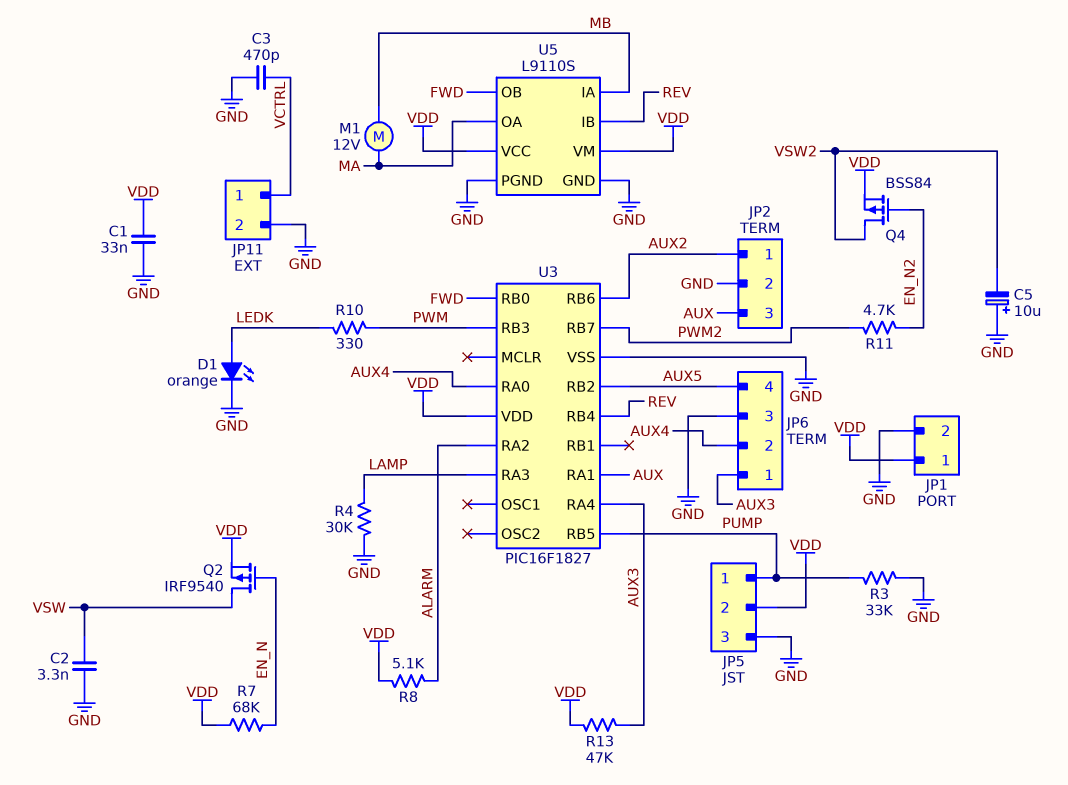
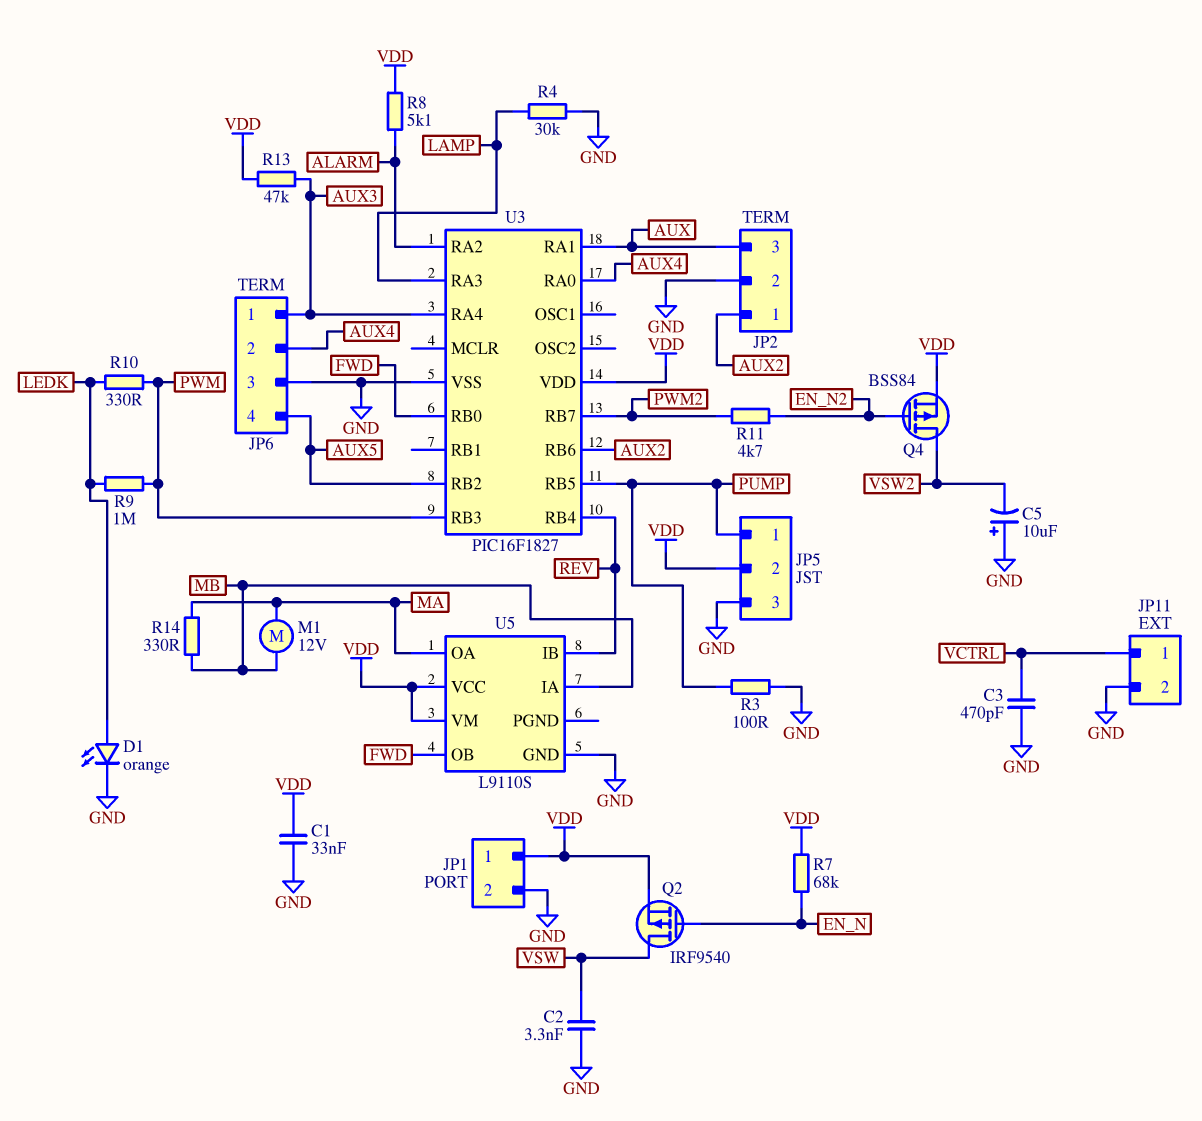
R3: 33k (GND, PUMP) -> 100 (GND, PUMP)
R9: none -> 1M (LEDK, PWM)
R14: none -> 330 (MA, MB)
U5 pin PGND: GND -> none

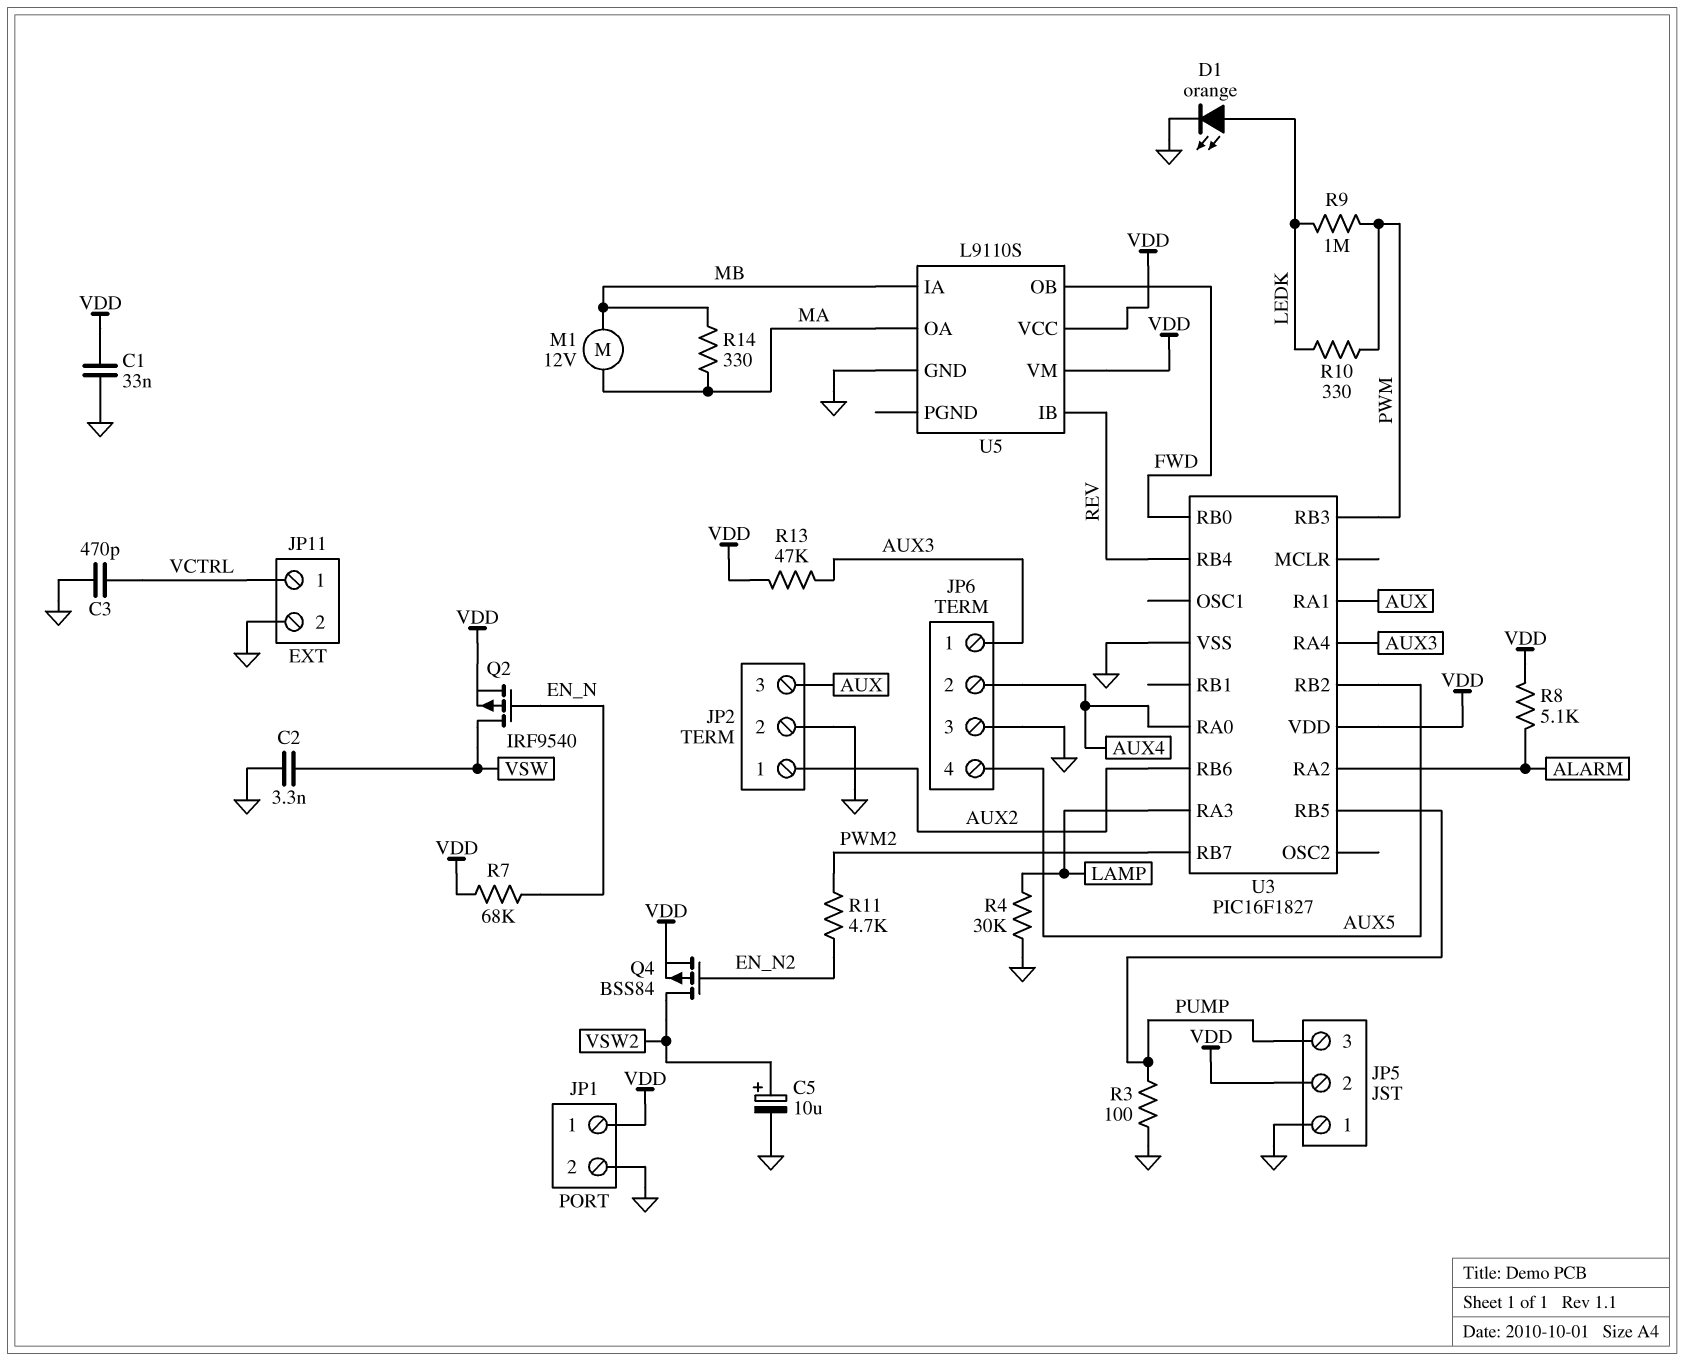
C5: 10uF (plus GND, minus VSW2) -> 10uF (plus VSW2, minus GND)
JP5 pin 1: PUMP -> GND
JP5 pin 3: GND -> PUMP

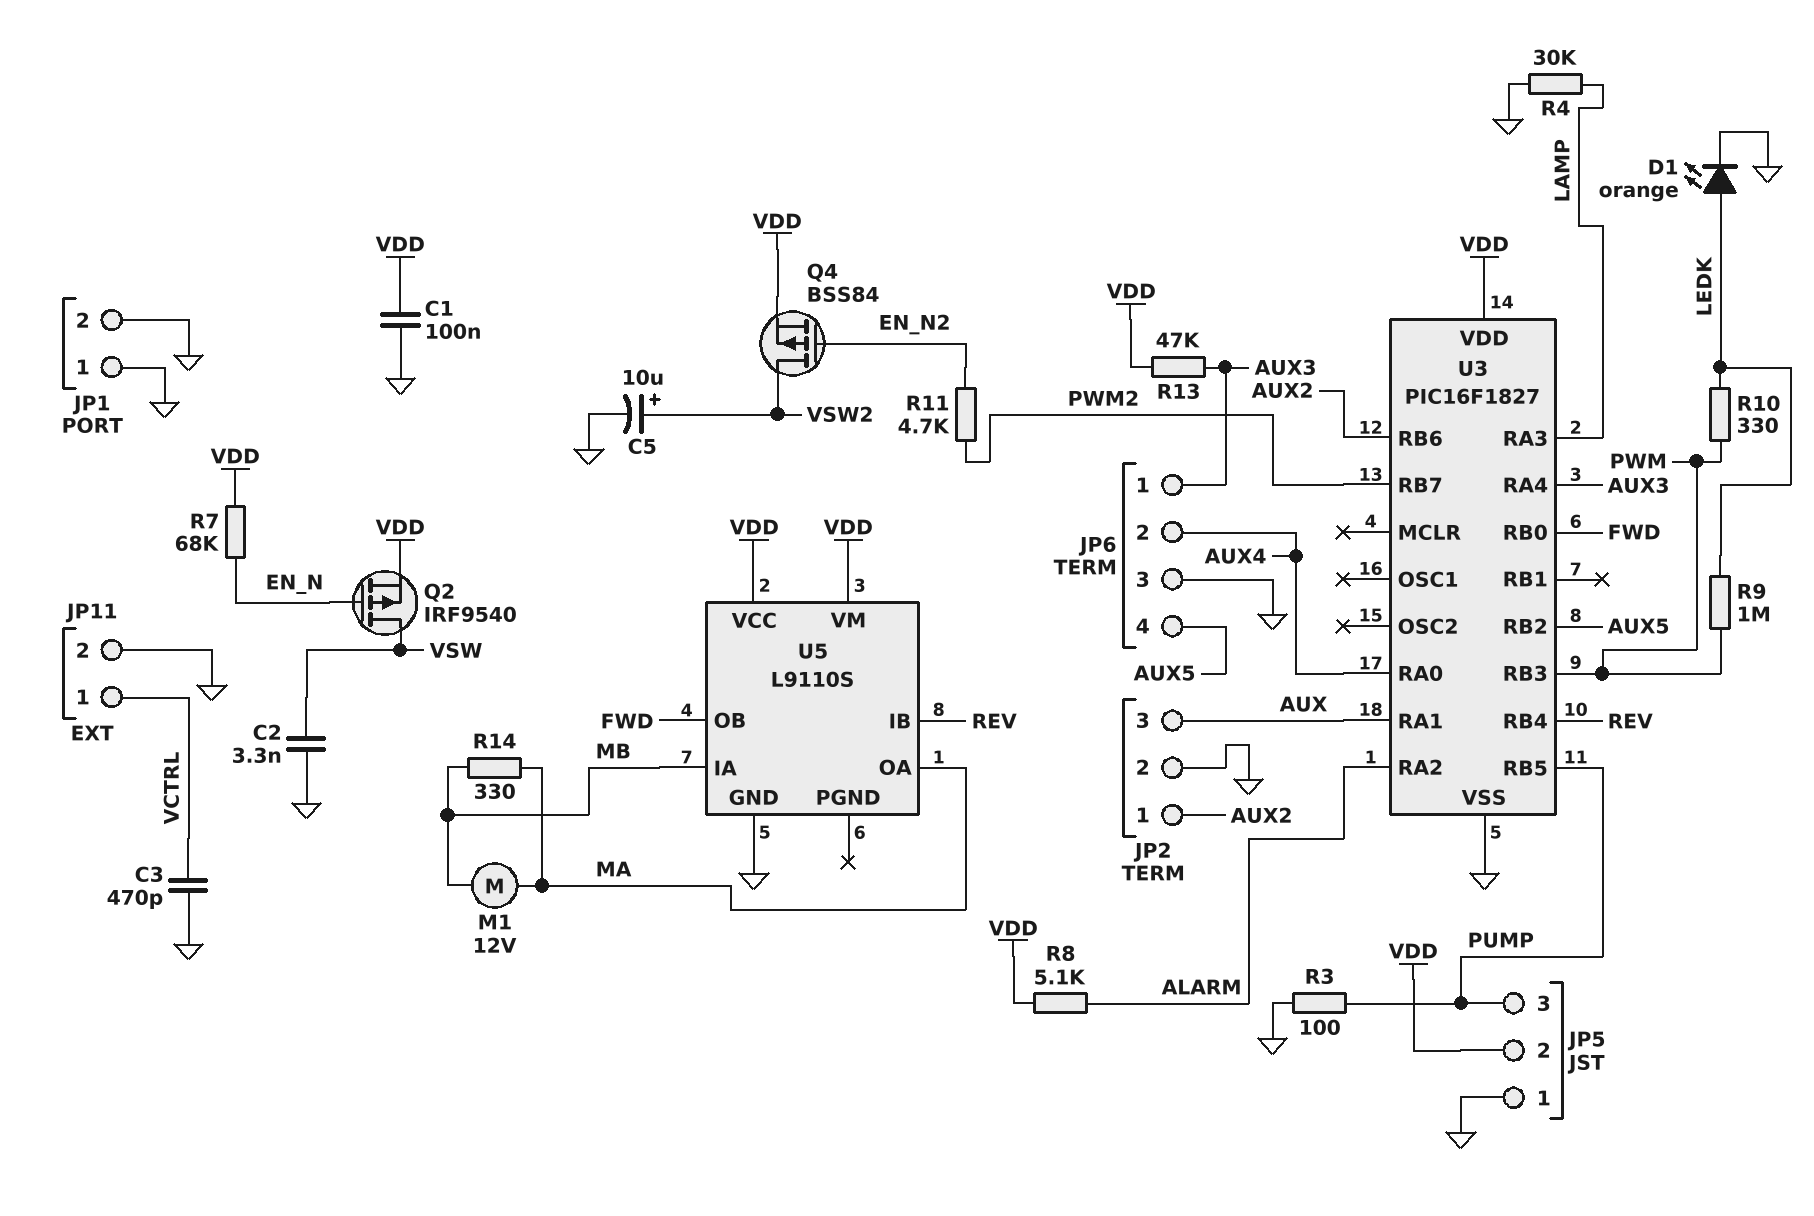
C1: 33nF (GND, VDD) -> 100nF (GND, VDD)
JP1 pin 1: VDD -> GND

